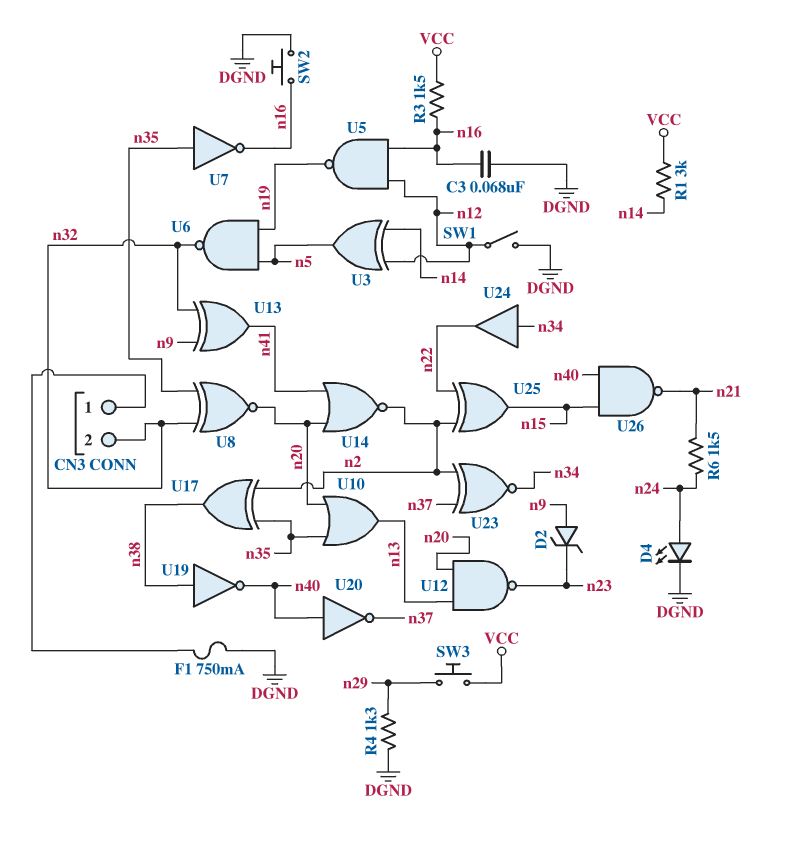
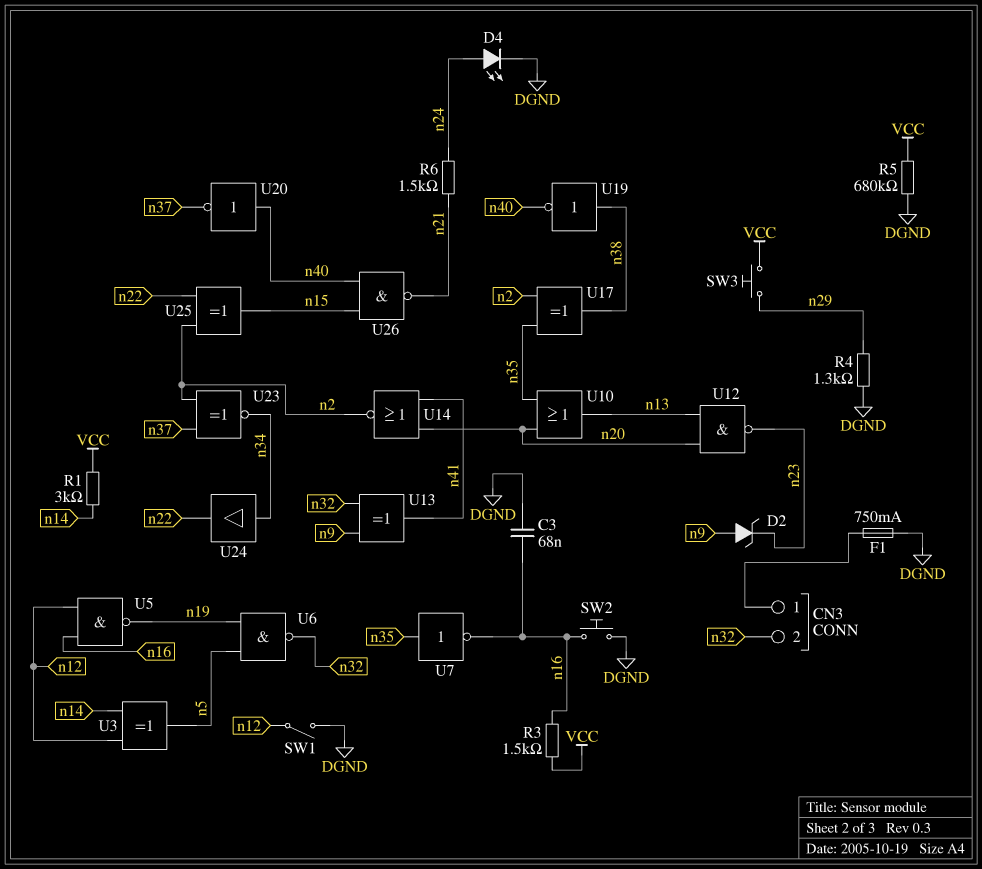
R5: none -> 680k (DGND, VCC)
U8: XNOR (in n32, in n35, out n20) -> none

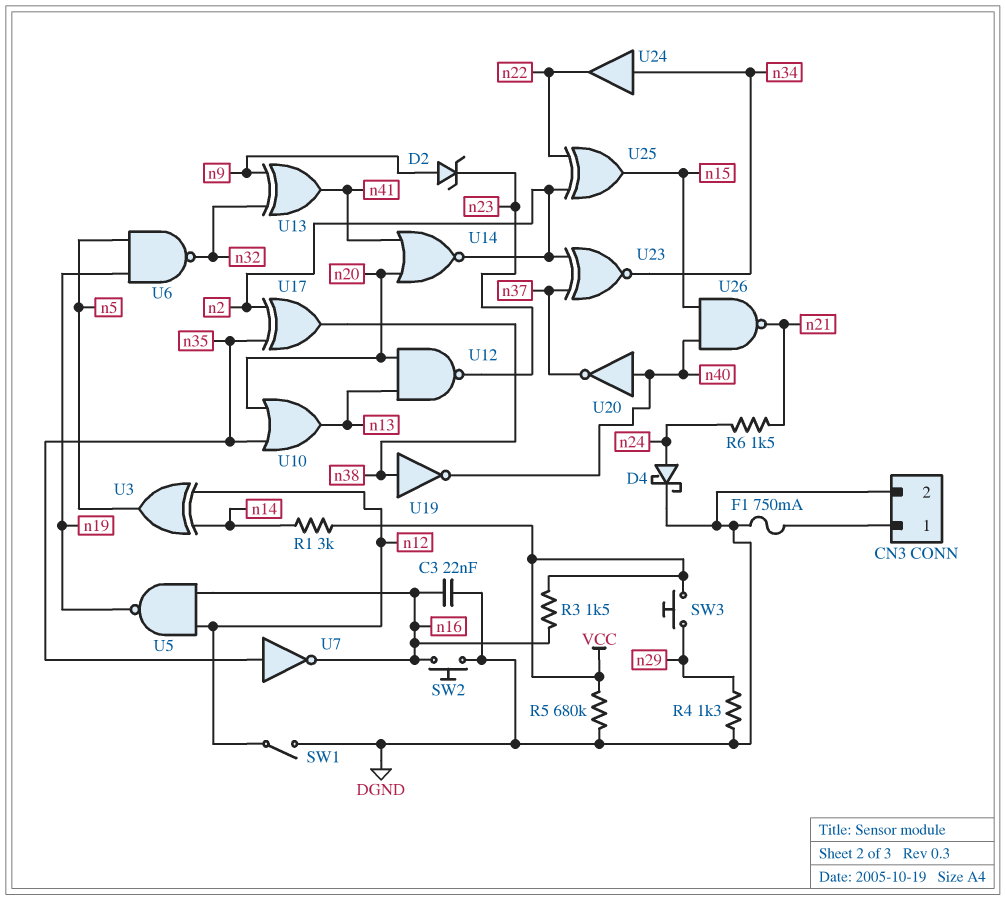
C3: 68nF (DGND, n16) -> 22nF (DGND, n16)
CN3 pin 2: n32 -> DGND
D4: LED (A n24, K DGND) -> schottky (A n24, K DGND)

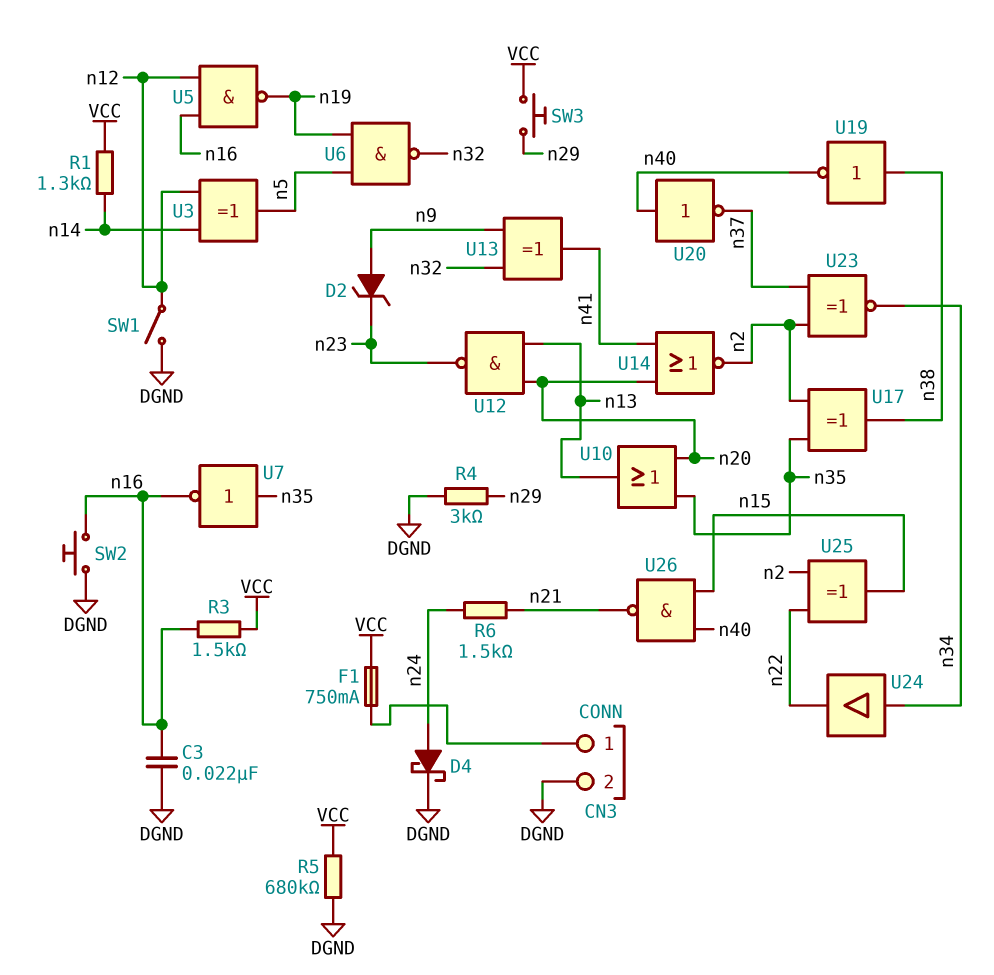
F1: 750mA (CN3/1, DGND) -> 750mA (CN3/1, VCC)
R1: 3k (VCC, n14) -> 1.3k (VCC, n14)
R4: 1.3k (DGND, n29) -> 3k (DGND, n29)

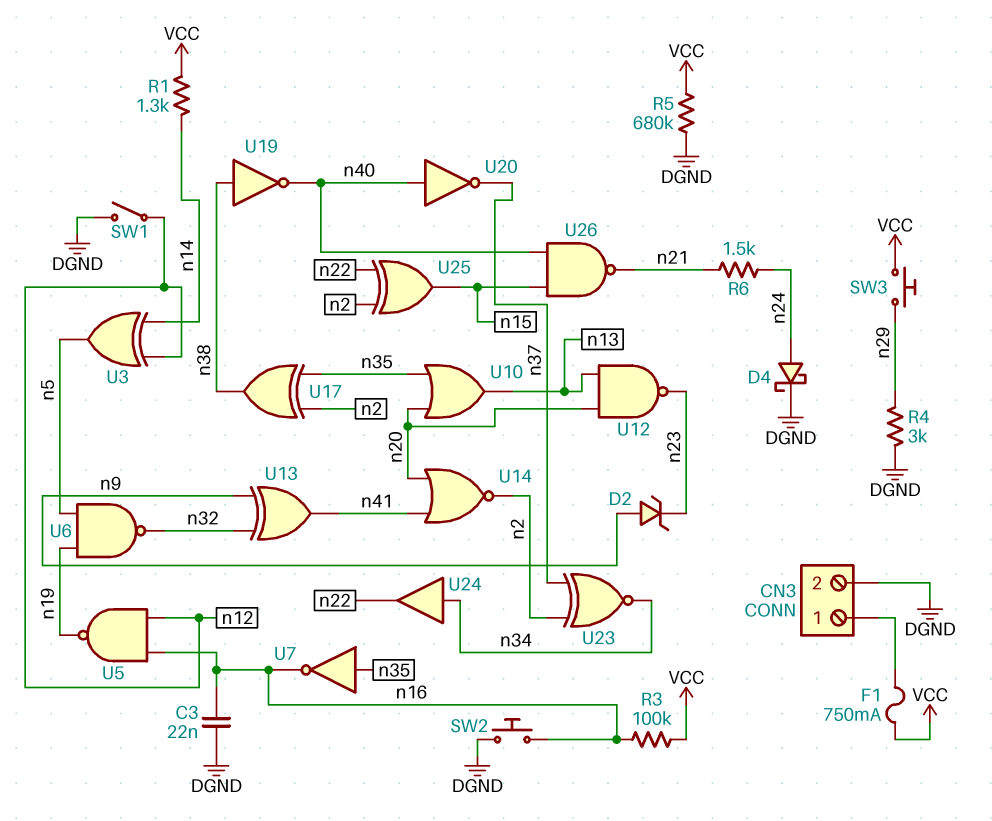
R3: 1.5k (VCC, n16) -> 100k (VCC, n16)

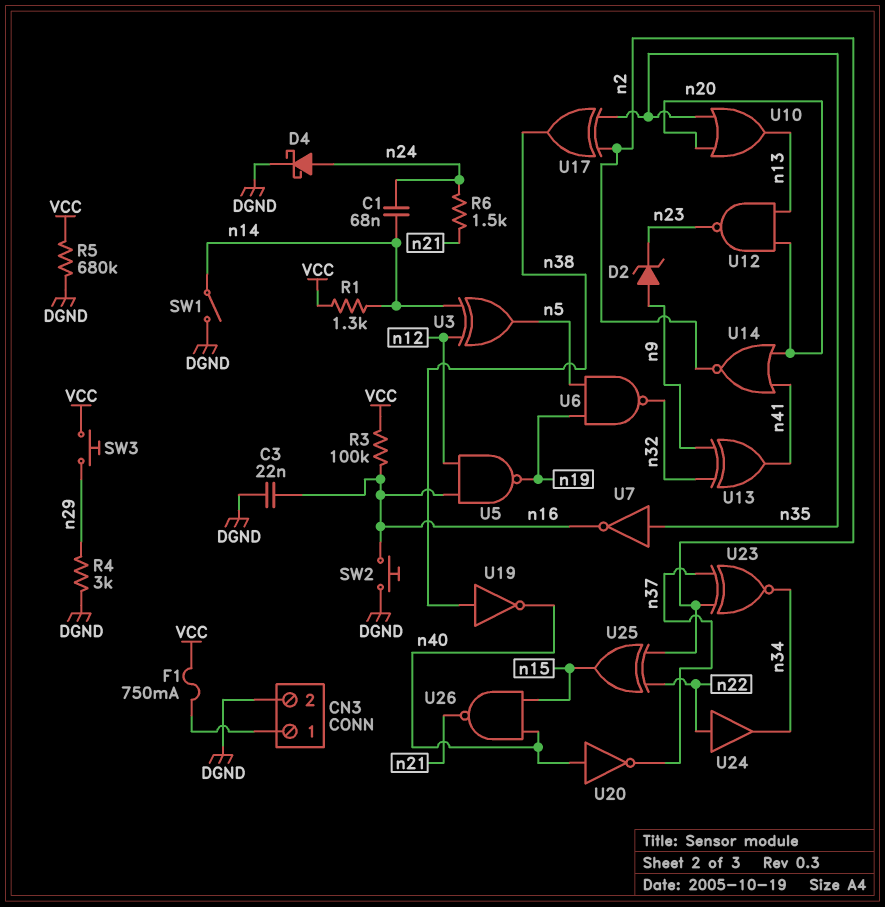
C1: none -> 68nF (n14, n24)
SW1: switch (DGND, n12) -> switch (DGND, n14)
U24: buffer (in n34, out n22) -> buffer (in n22, out n34)

